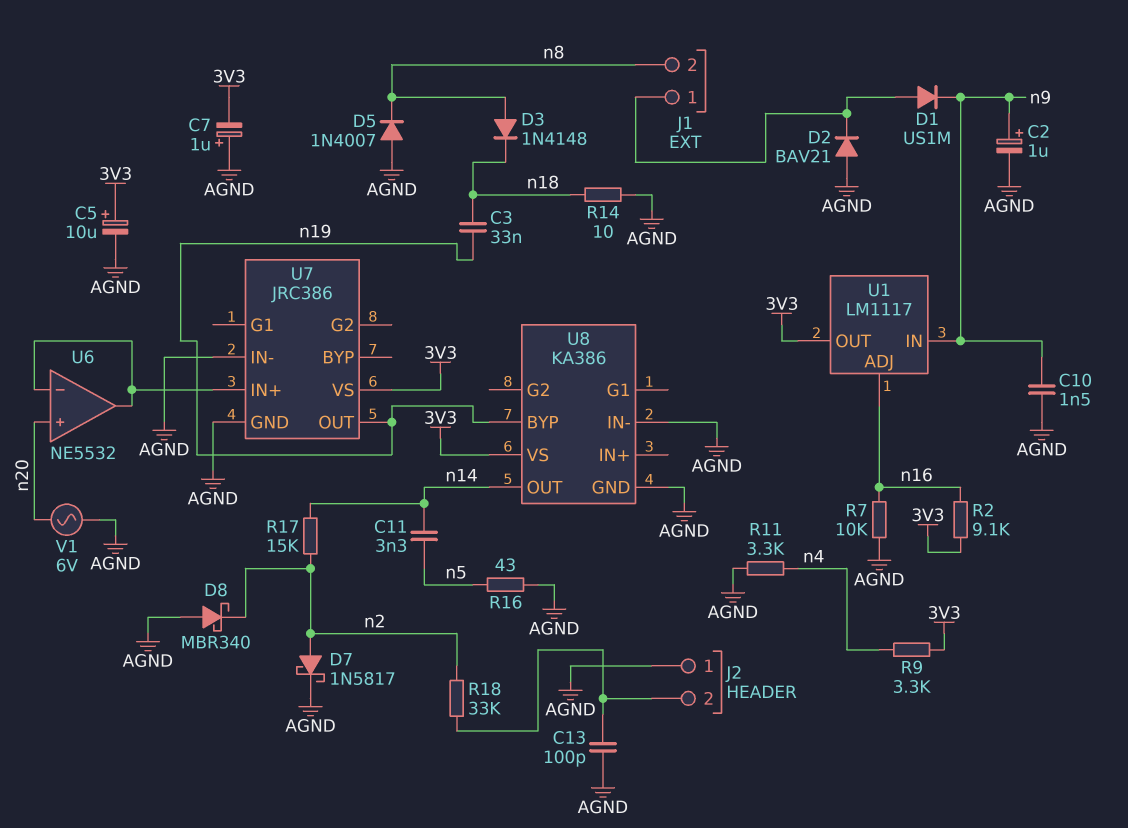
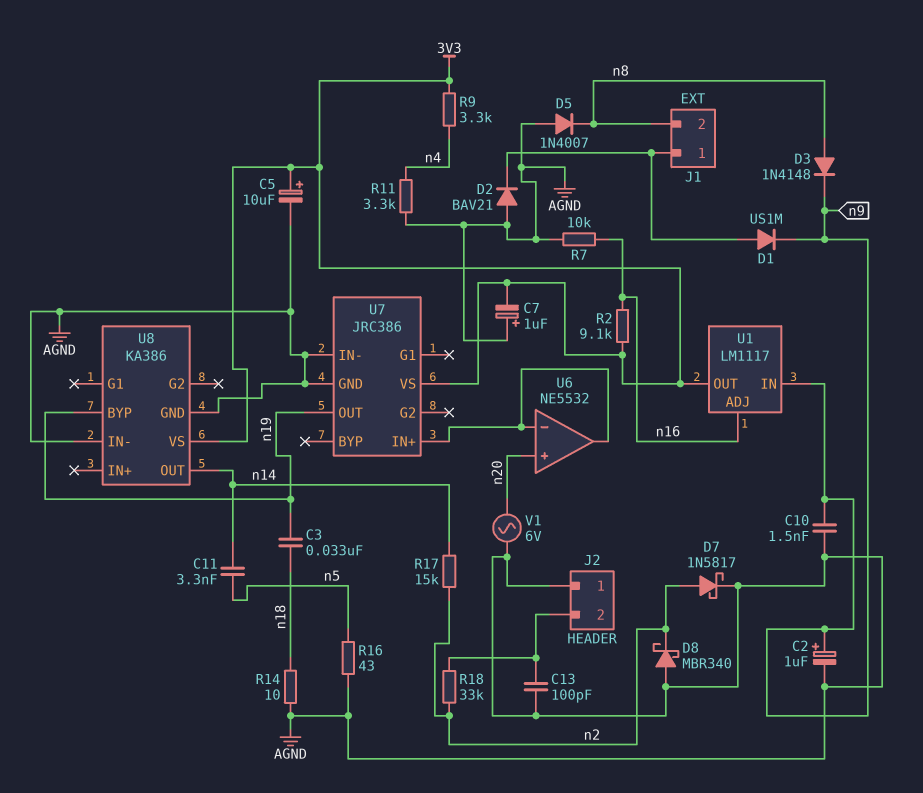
D3: diode 1N4148 (A n8, K n18) -> diode 1N4148 (A n8, K n9)

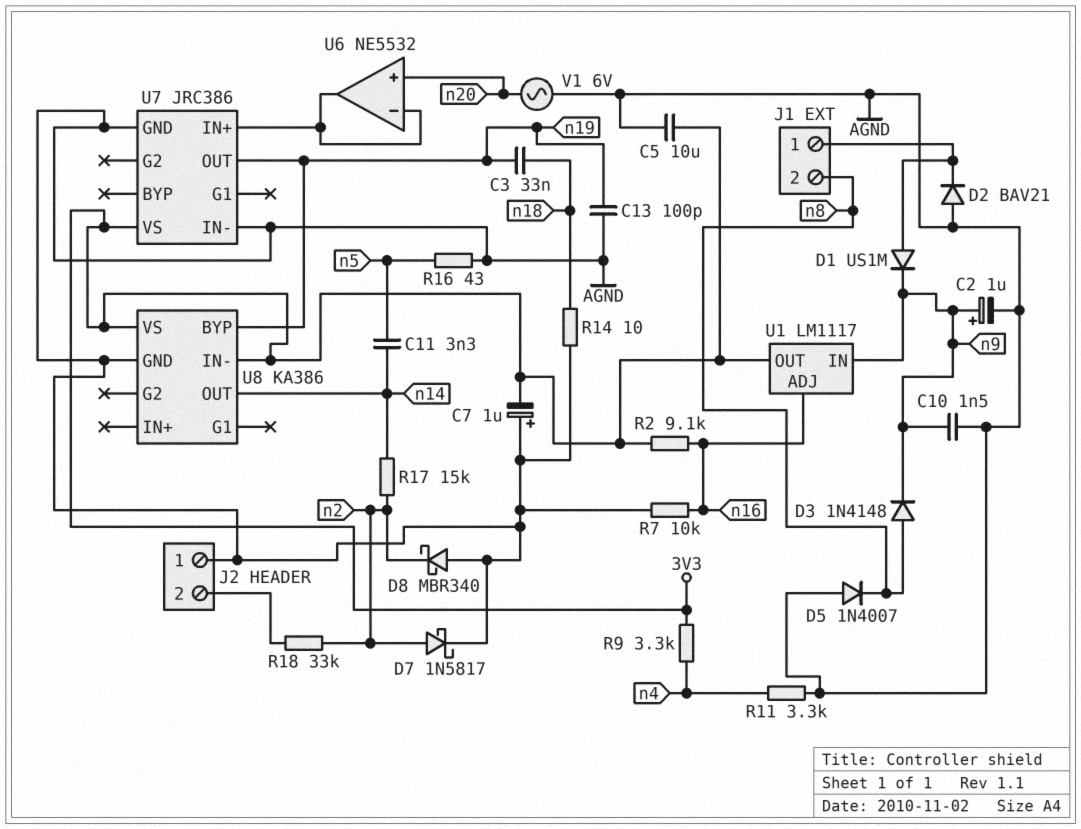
C5: 10uF (plus 3V3, minus AGND) -> 10uF (3V3, AGND)
C13: 100pF (AGND, J2/2) -> 100pF (AGND, n19)
U8 pin IN-: AGND -> 3V3

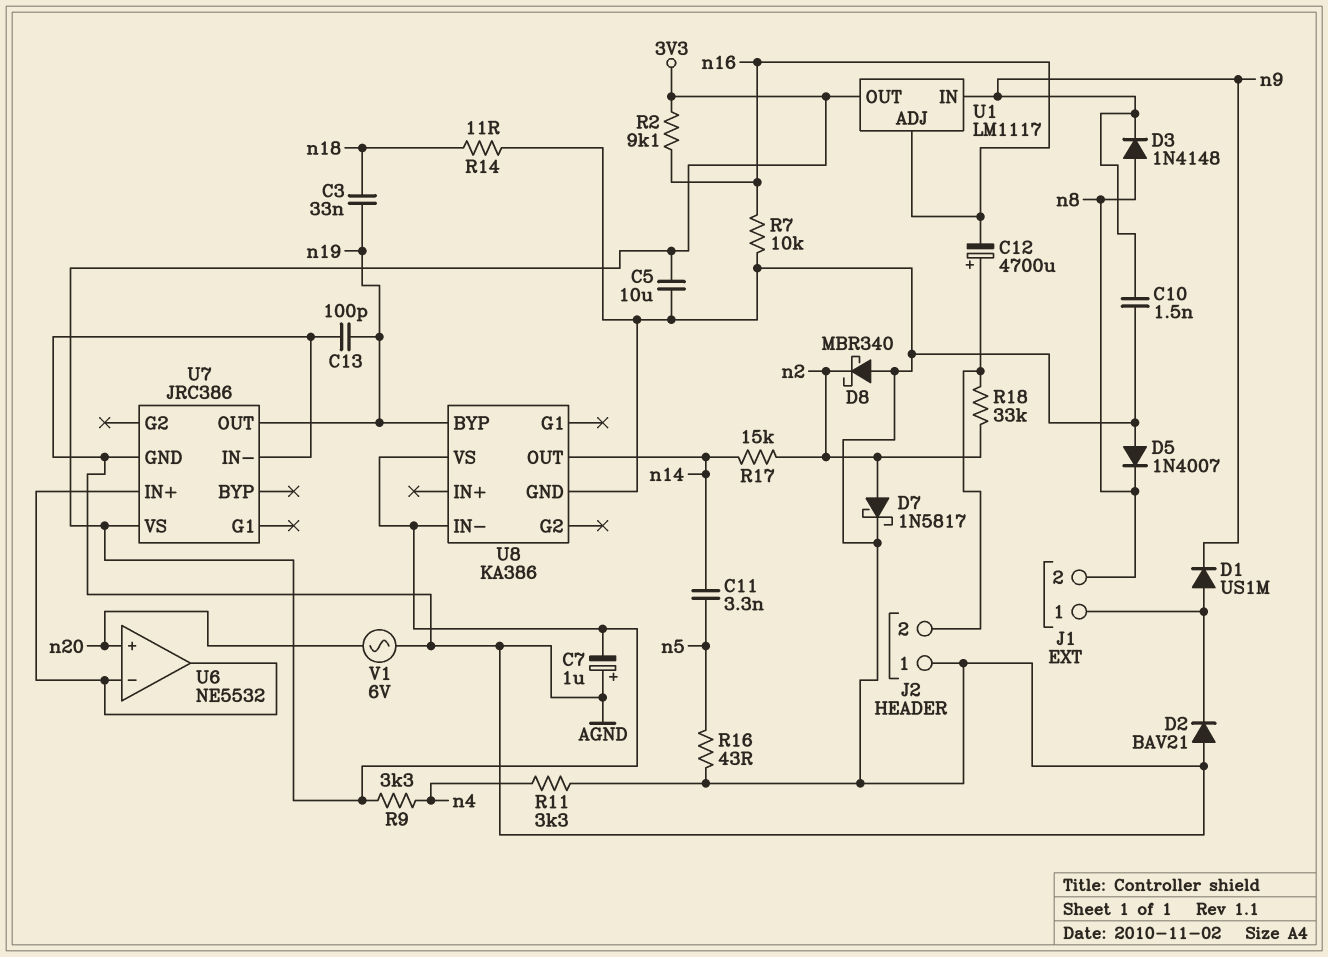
C2: 1uF (plus n9, minus AGND) -> none
C12: none -> 4700uF (plus J2/2, minus n16)
R14: 10 (AGND, n18) -> 11 (AGND, n18)

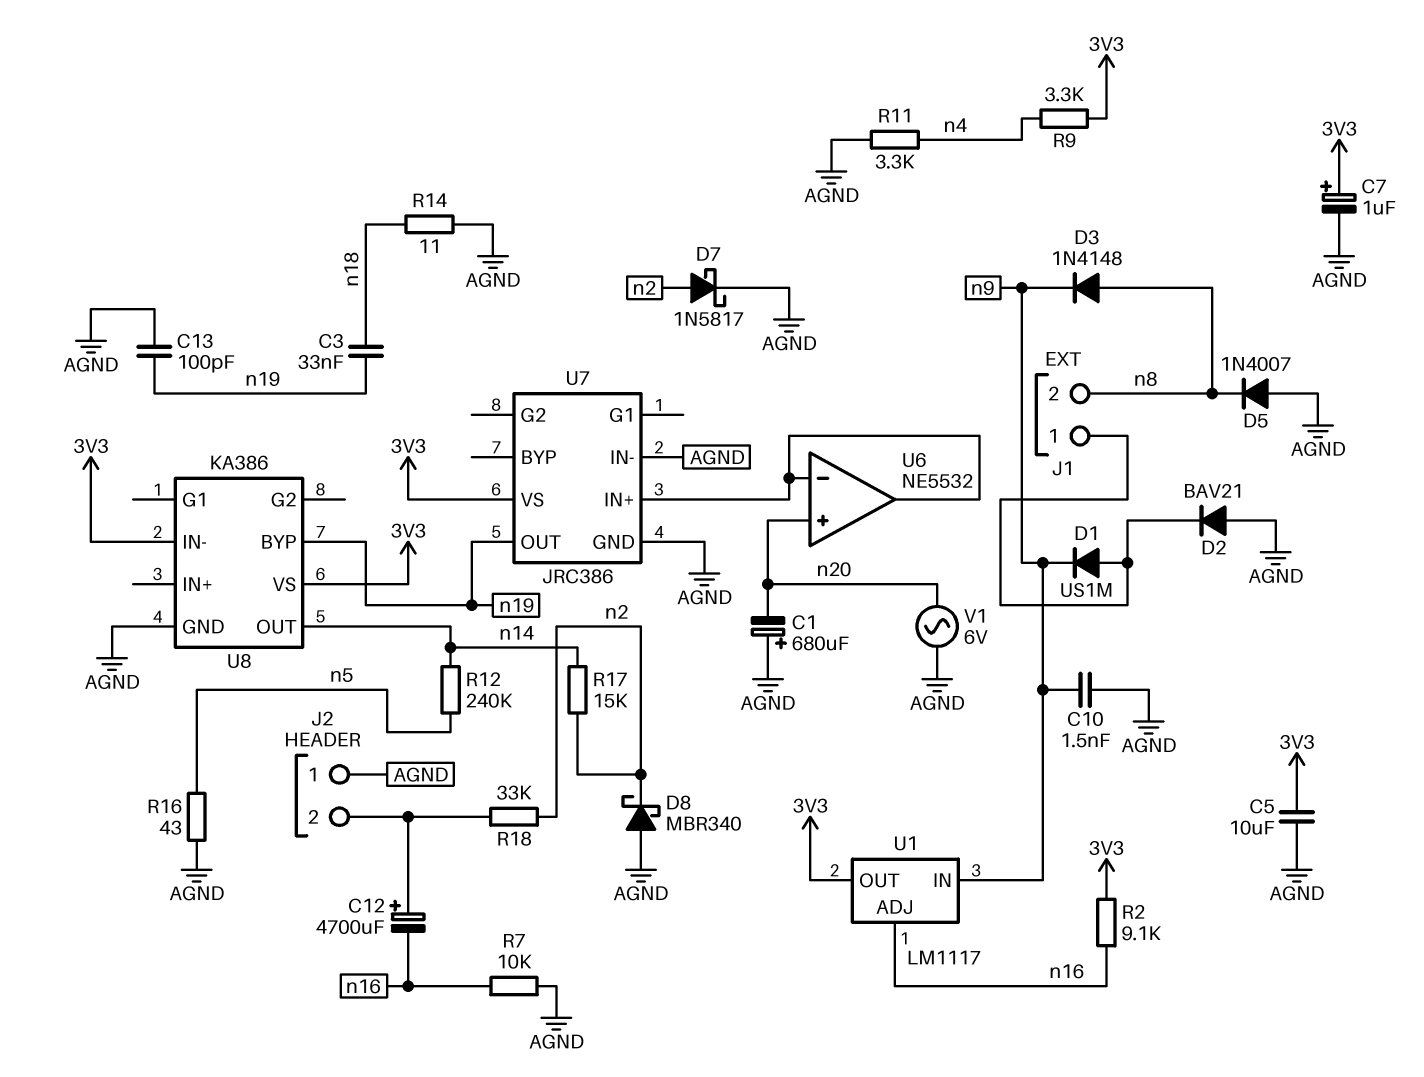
C1: none -> 680uF (plus AGND, minus n20)
C7: 1uF (plus AGND, minus 3V3) -> 1uF (plus 3V3, minus AGND)
C11: 3.3nF (n5, n14) -> none
R12: none -> 240k (n5, n14)

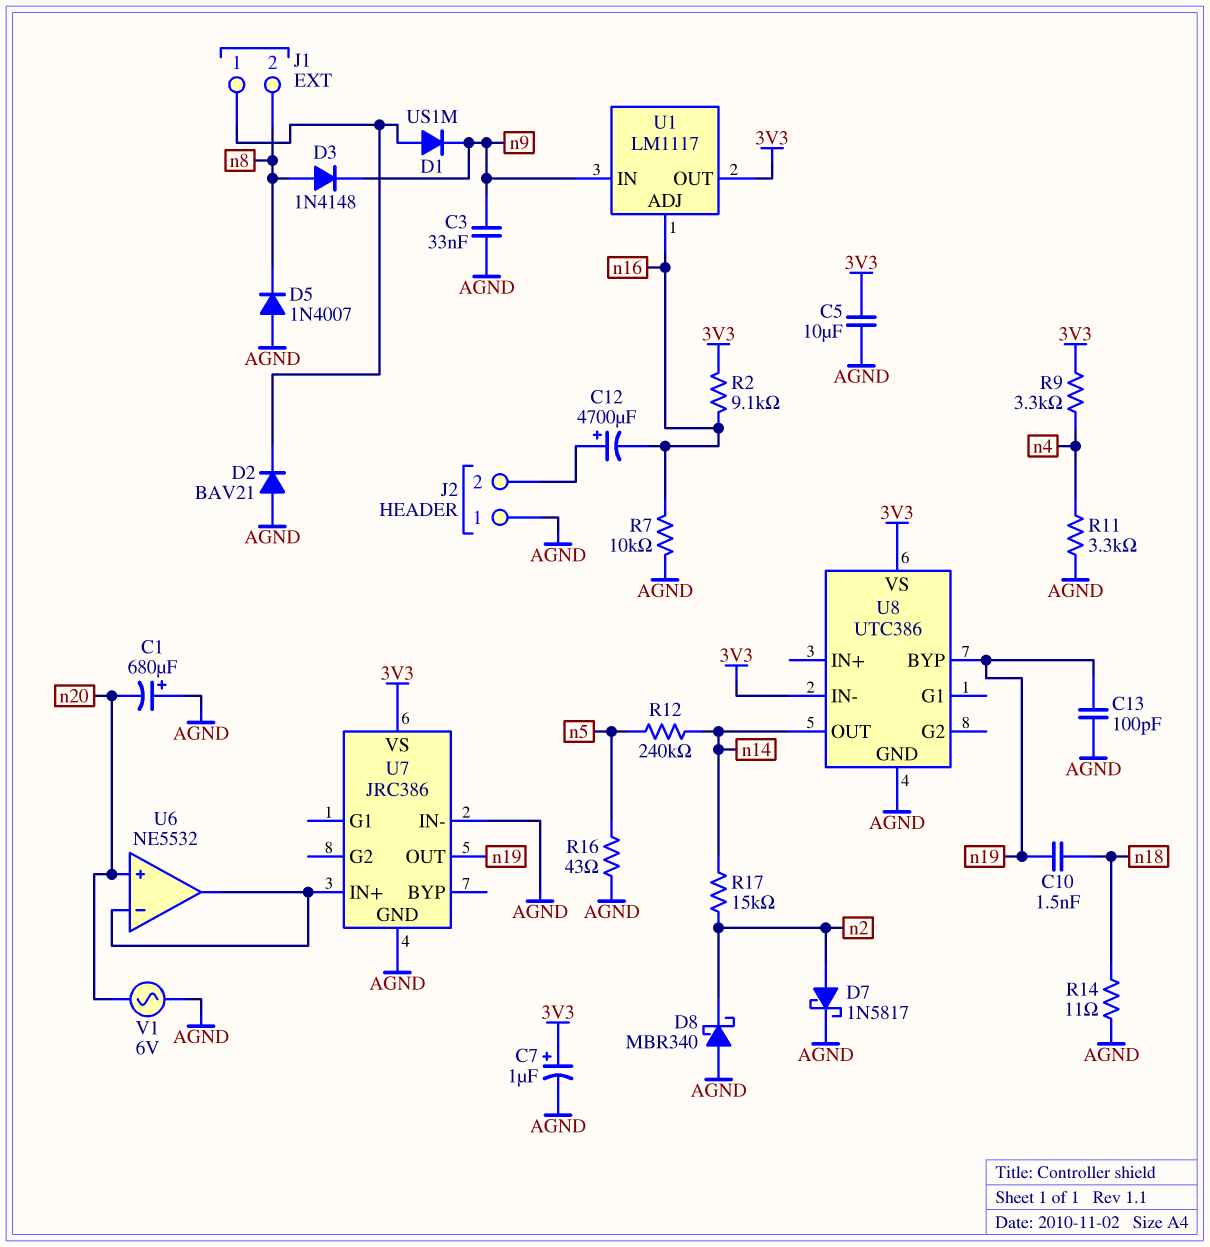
C3: 33nF (n18, n19) -> 33nF (AGND, n9)
C10: 1.5nF (AGND, n9) -> 1.5nF (n18, n19)
R18: 33k (J2/2, n2) -> none
U8: KA386 -> UTC386

